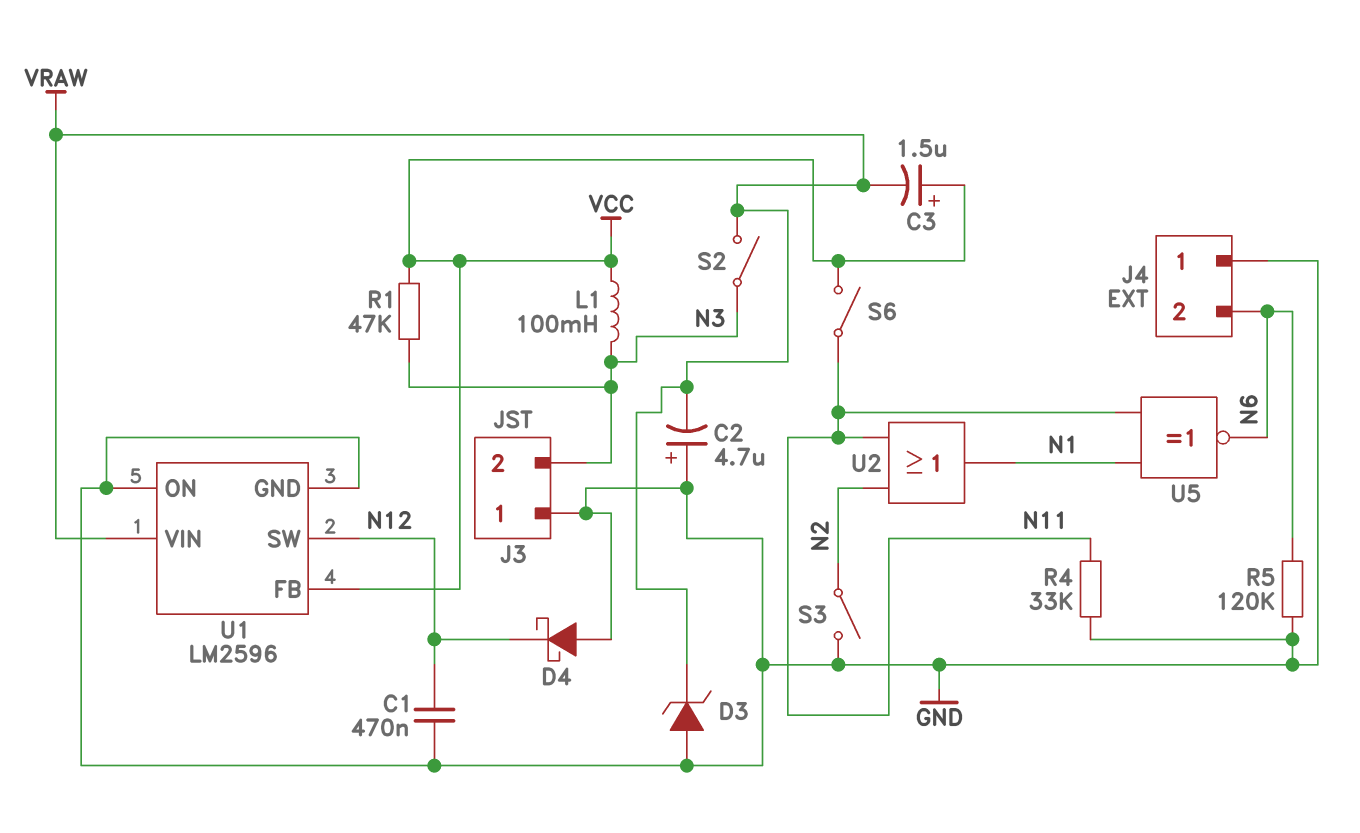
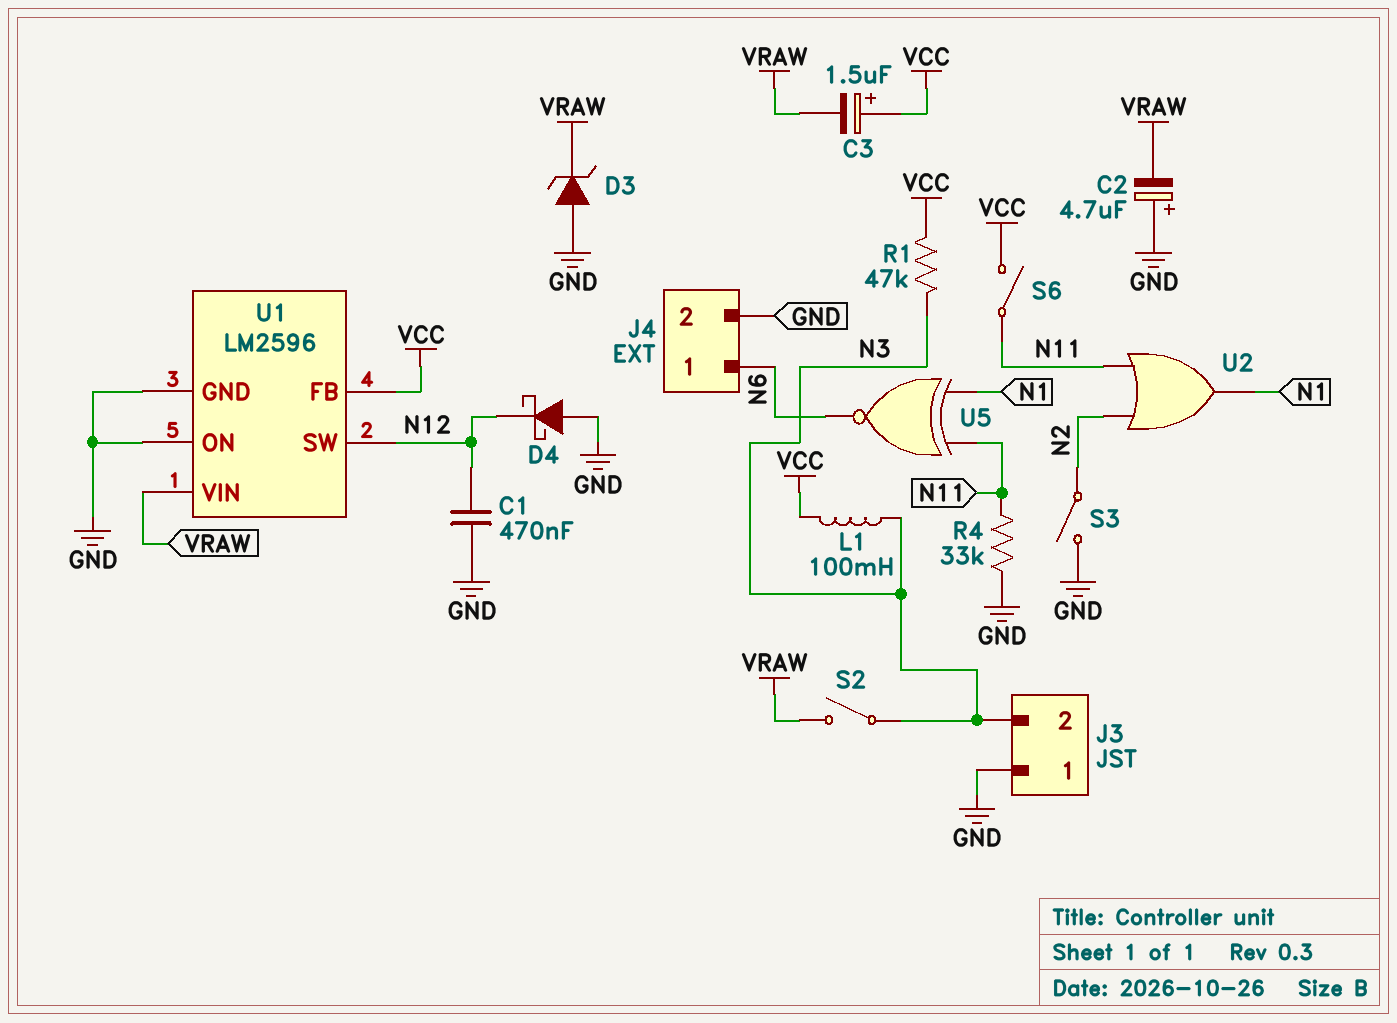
J4 pin 1: GND -> N6
J4 pin 2: N6 -> GND
R5: 120k (GND, N6) -> none

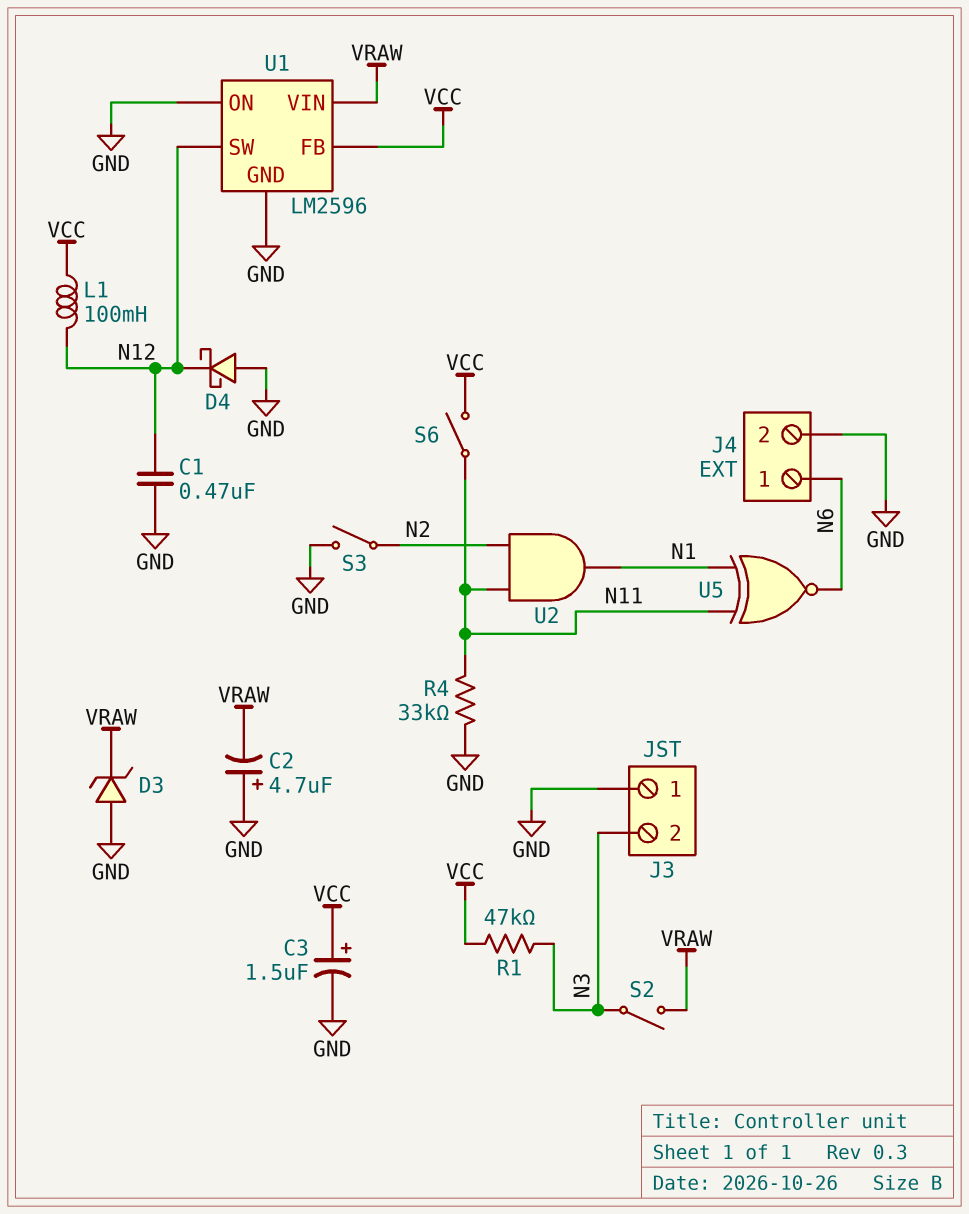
C3: 1.5uF (plus VCC, minus VRAW) -> 1.5uF (plus VCC, minus GND)
L1: 100mH (N3, VCC) -> 100mH (N12, VCC)
U2: OR (in N2, in N11, out N1) -> AND (in N2, in N11, out N1)

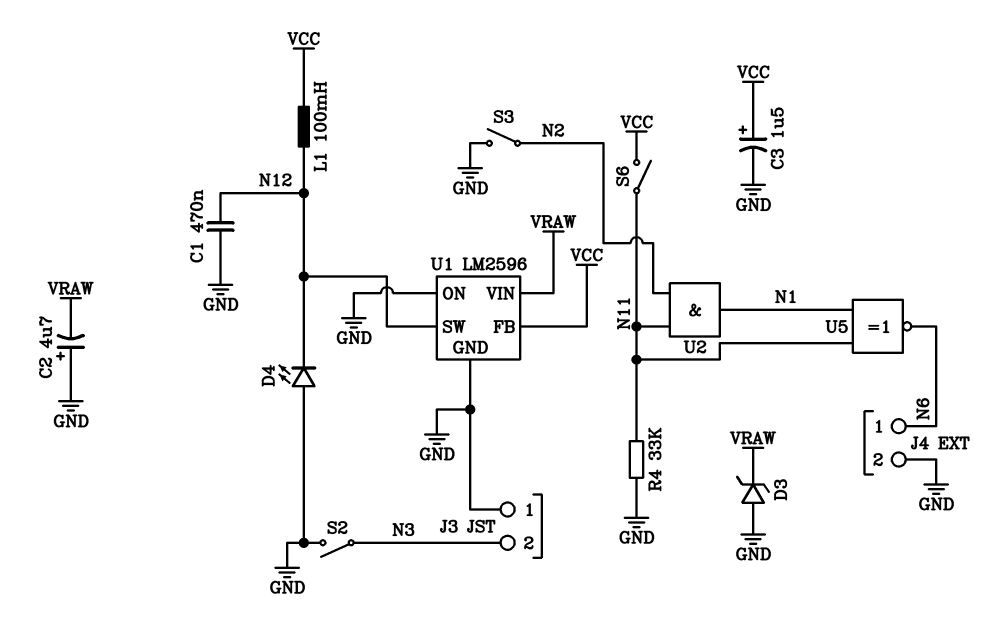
D4: schottky (A GND, K N12) -> LED (A GND, K N12)
R1: 47k (N3, VCC) -> none
S2: switch (N3, VRAW) -> switch (GND, N3)

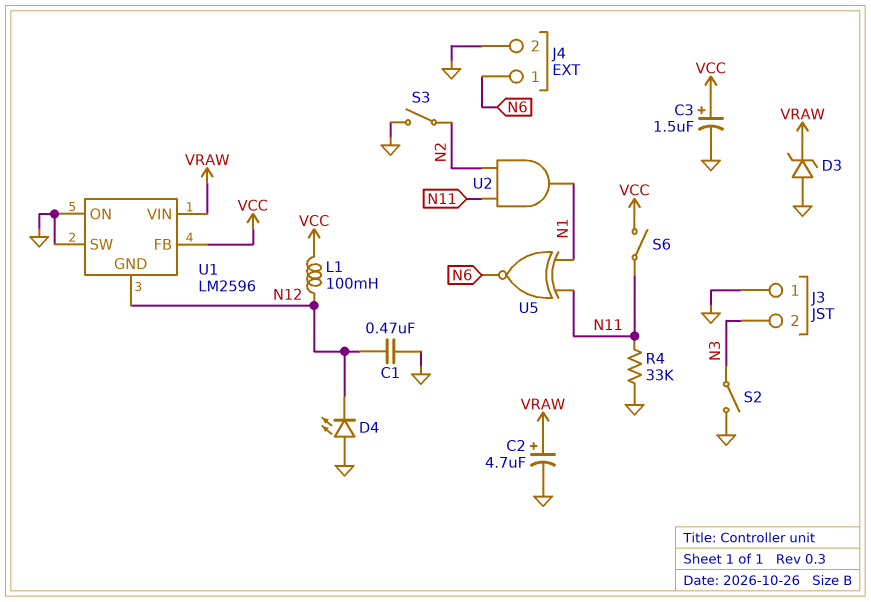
C2: 4.7uF (plus GND, minus VRAW) -> 4.7uF (plus VRAW, minus GND)
U1 pin GND: GND -> N12
U1 pin SW: N12 -> GND

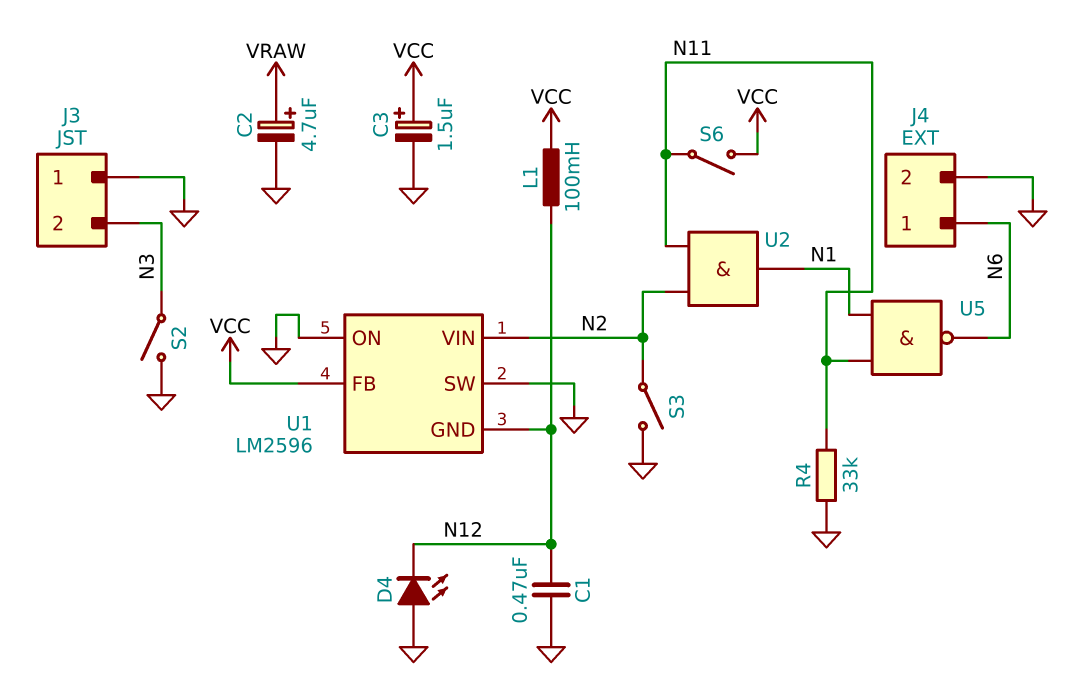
D3: zener (A GND, K VRAW) -> none
U1 pin VIN: VRAW -> N2
U5: XNOR (in N1, in N11, out N6) -> NAND (in N1, in N11, out N6)

